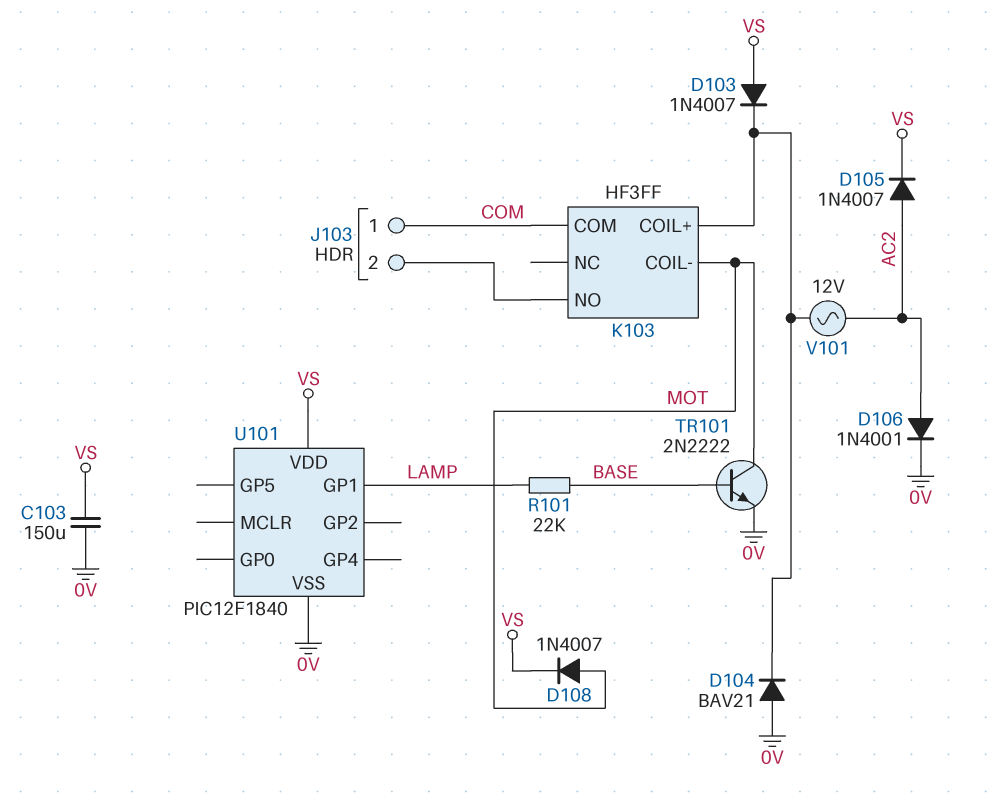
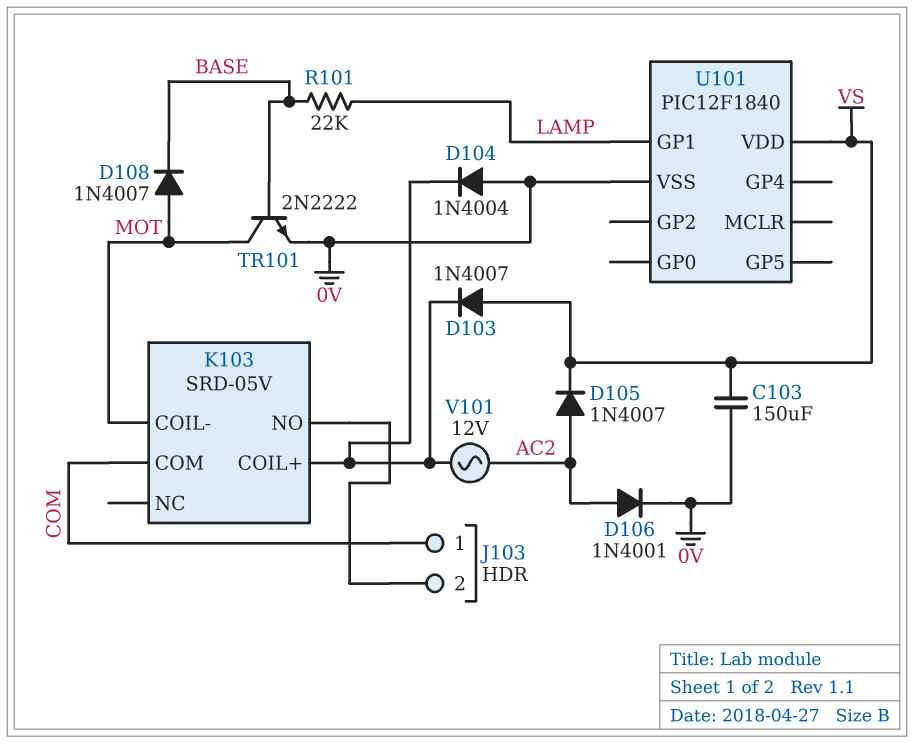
D104: diode BAV21 (A 0V, K K103/COIL+) -> diode 1N4004 (A 0V, K K103/COIL+)
D108: diode 1N4007 (A MOT, K VS) -> diode 1N4007 (A MOT, K BASE)
K103: HF3FF -> SRD-05V

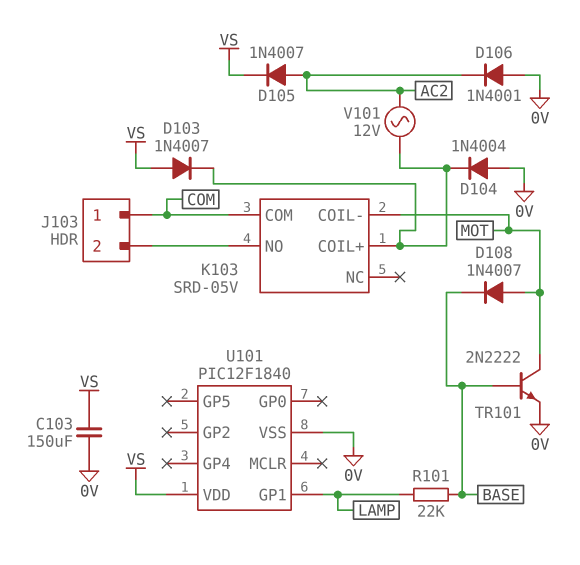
D106: diode 1N4001 (A AC2, K 0V) -> diode 1N4001 (A 0V, K AC2)

